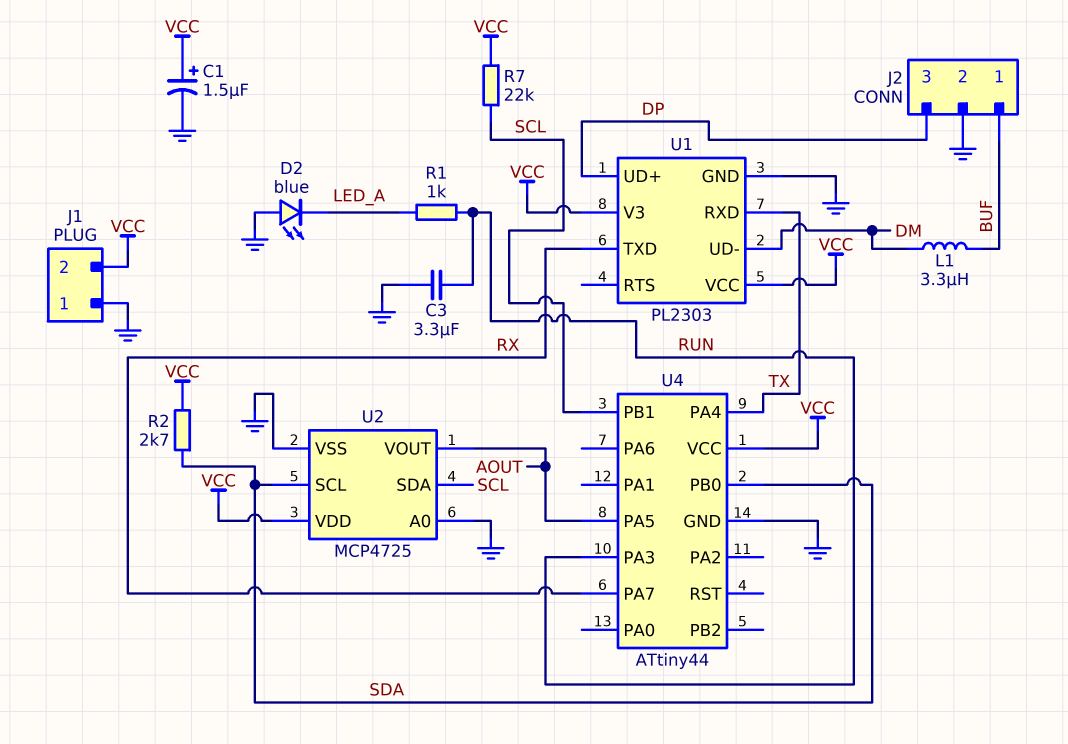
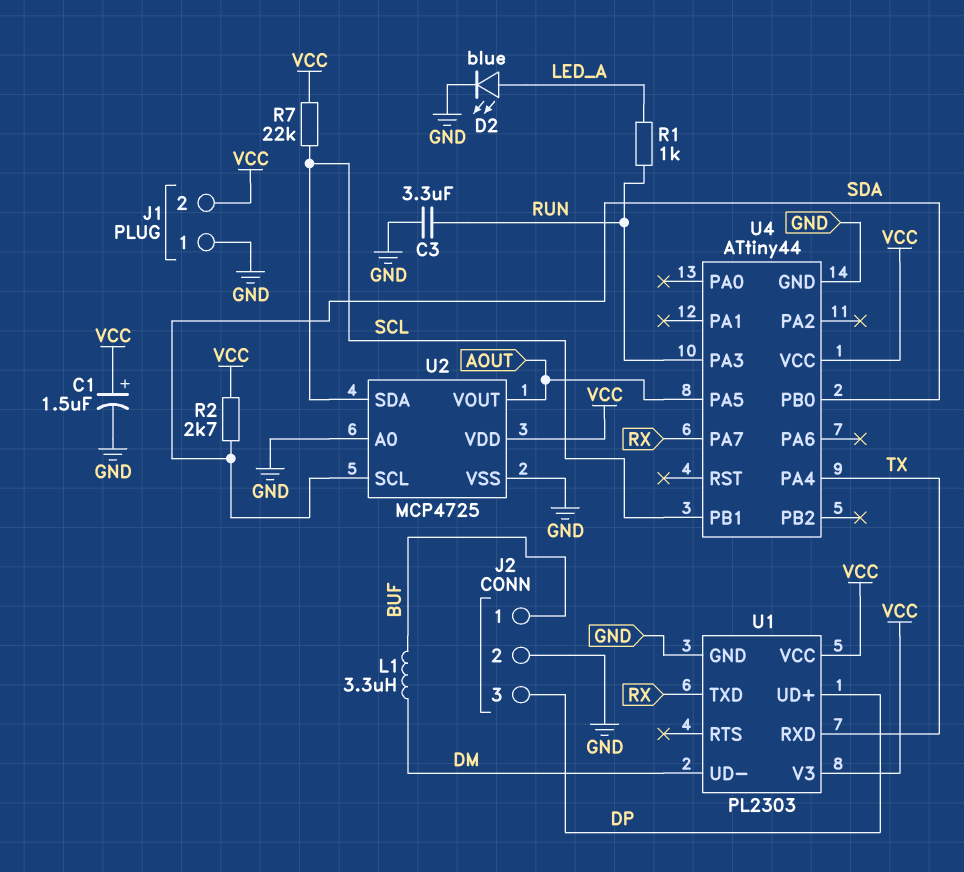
D2: LED blue (A GND, K LED_A) -> LED blue (A LED_A, K GND)

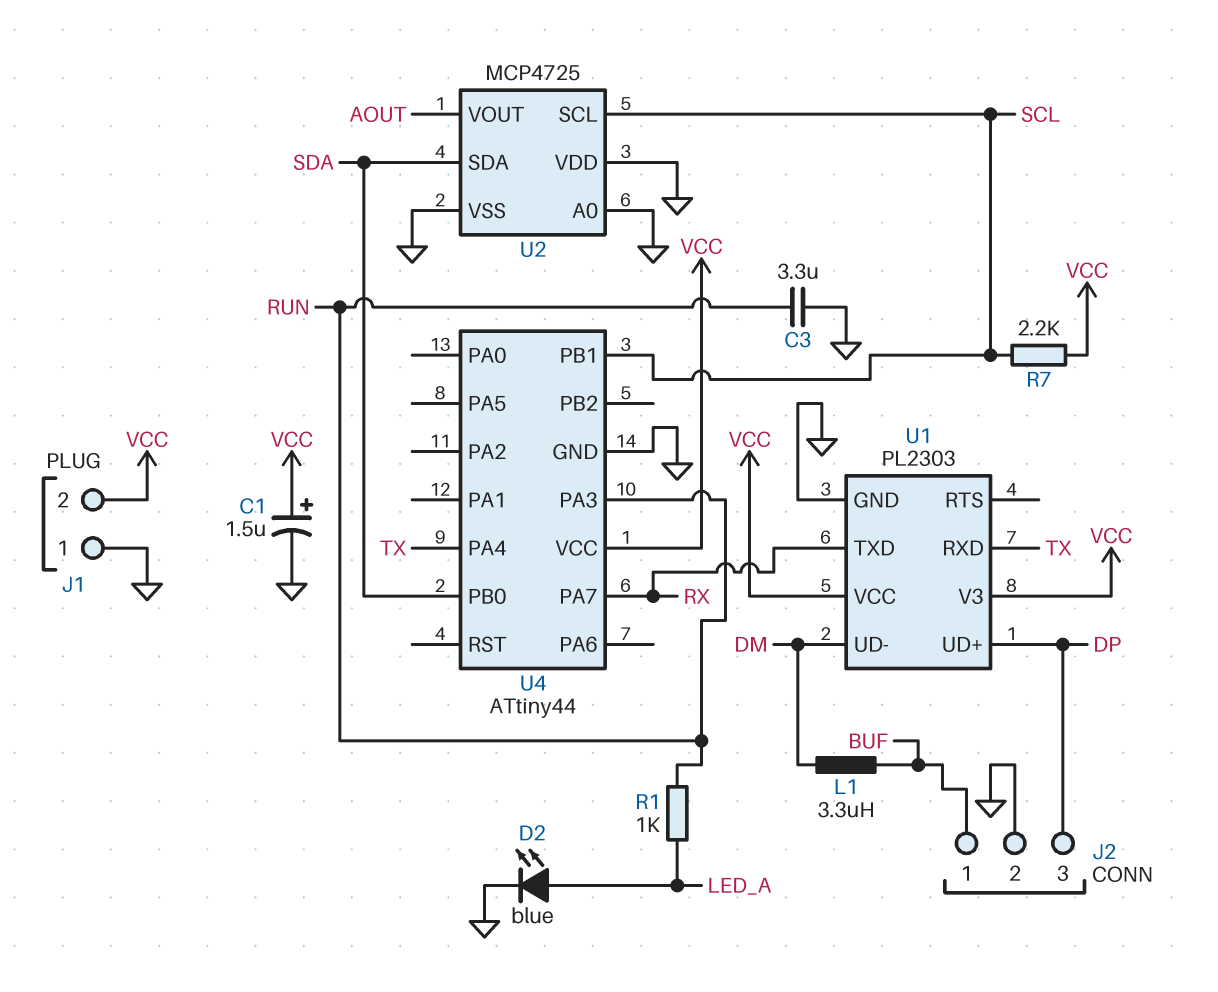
R2: 2.7k (SDA, VCC) -> none
R7: 22k (SCL, VCC) -> 2.2k (SCL, VCC)
U2 pin SCL: SDA -> SCL
U2 pin SDA: SCL -> SDA
U2 pin VDD: VCC -> GND
U4 pin PA5: AOUT -> none

